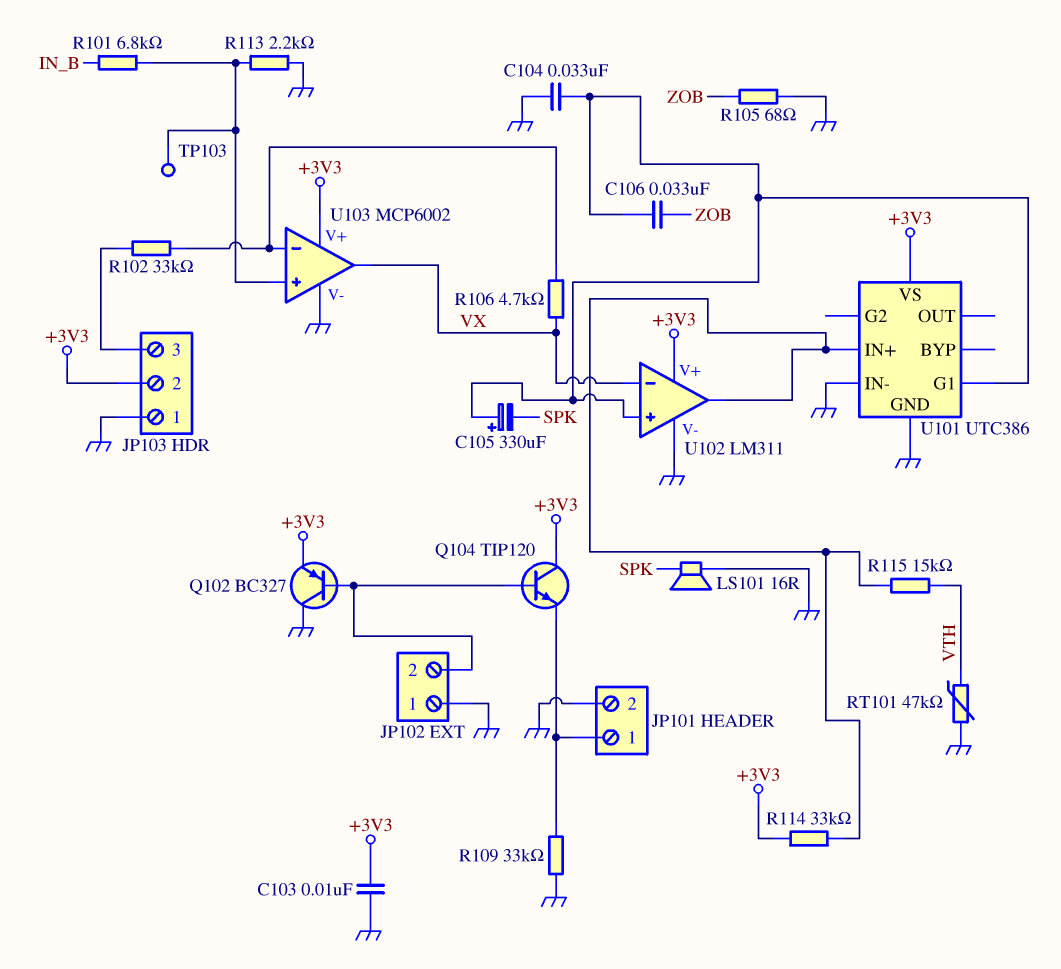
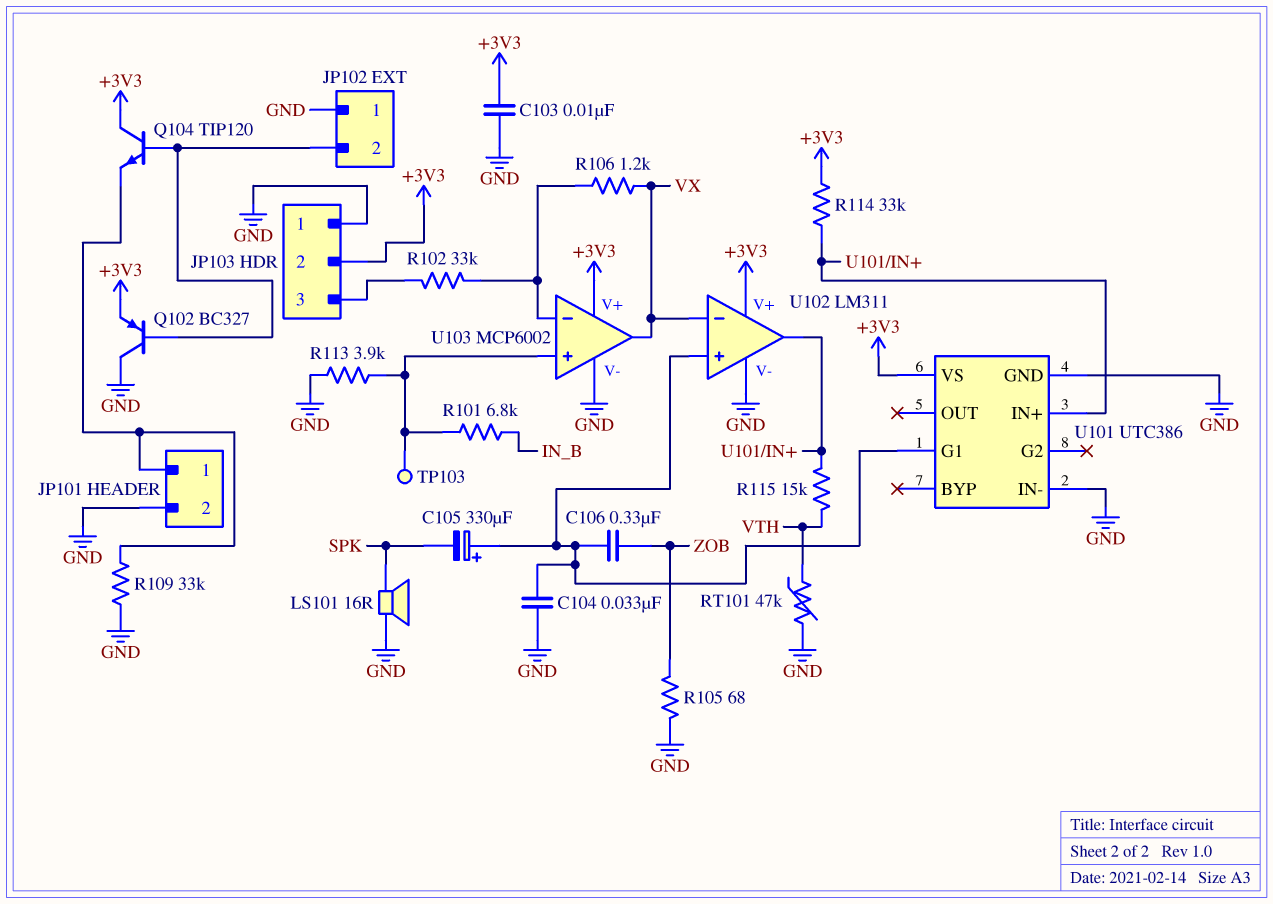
C106: 33nF (U101/G1, ZOB) -> 330nF (U101/G1, ZOB)
R106: 4.7k (U103/in-, VX) -> 1.2k (U103/in-, VX)
R113: 2.2k (GND, U103/in+) -> 3.9k (GND, U103/in+)

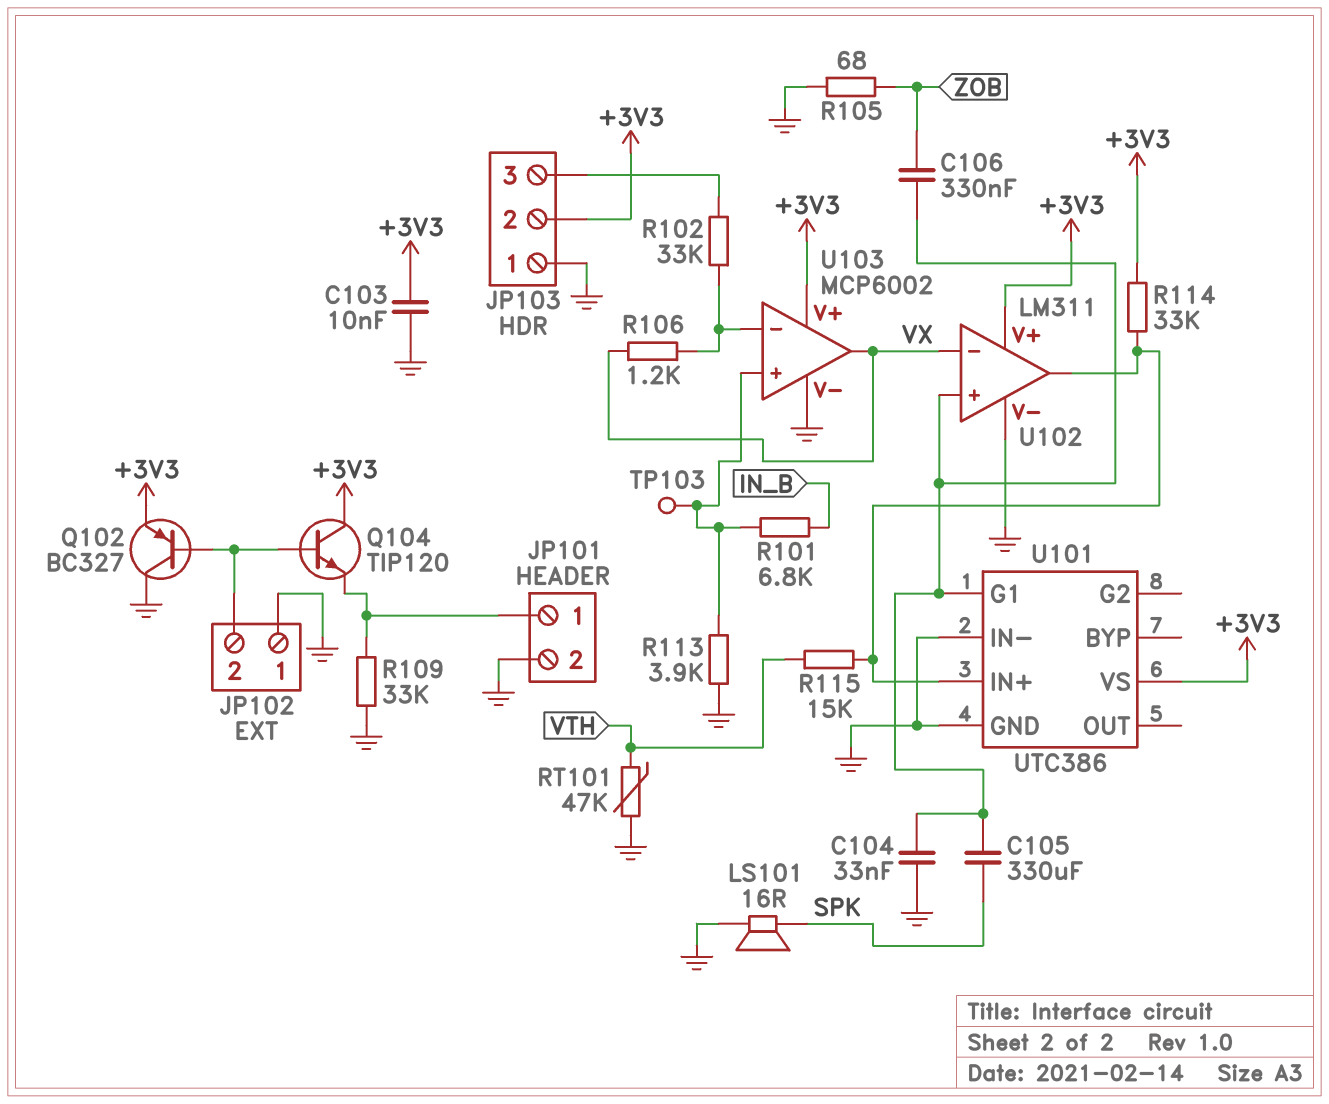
C105: 330uF (plus U101/G1, minus SPK) -> 330uF (SPK, U101/G1)

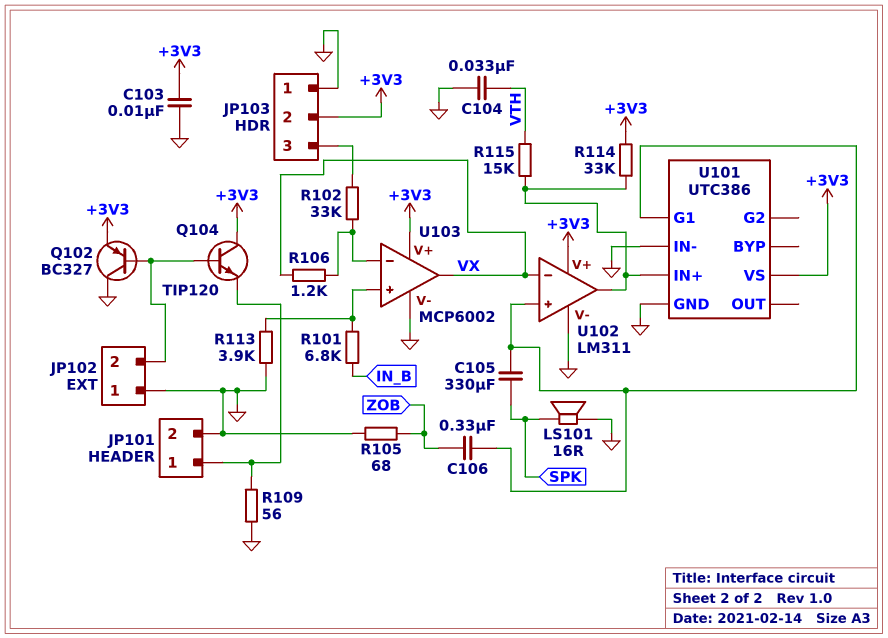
C104: 33nF (GND, U101/G1) -> 33nF (GND, VTH)
R109: 33k (GND, JP101/1) -> 56 (GND, JP101/1)
RT101: 47k (GND, VTH) -> none
TP103: test point (U103/in+) -> none

